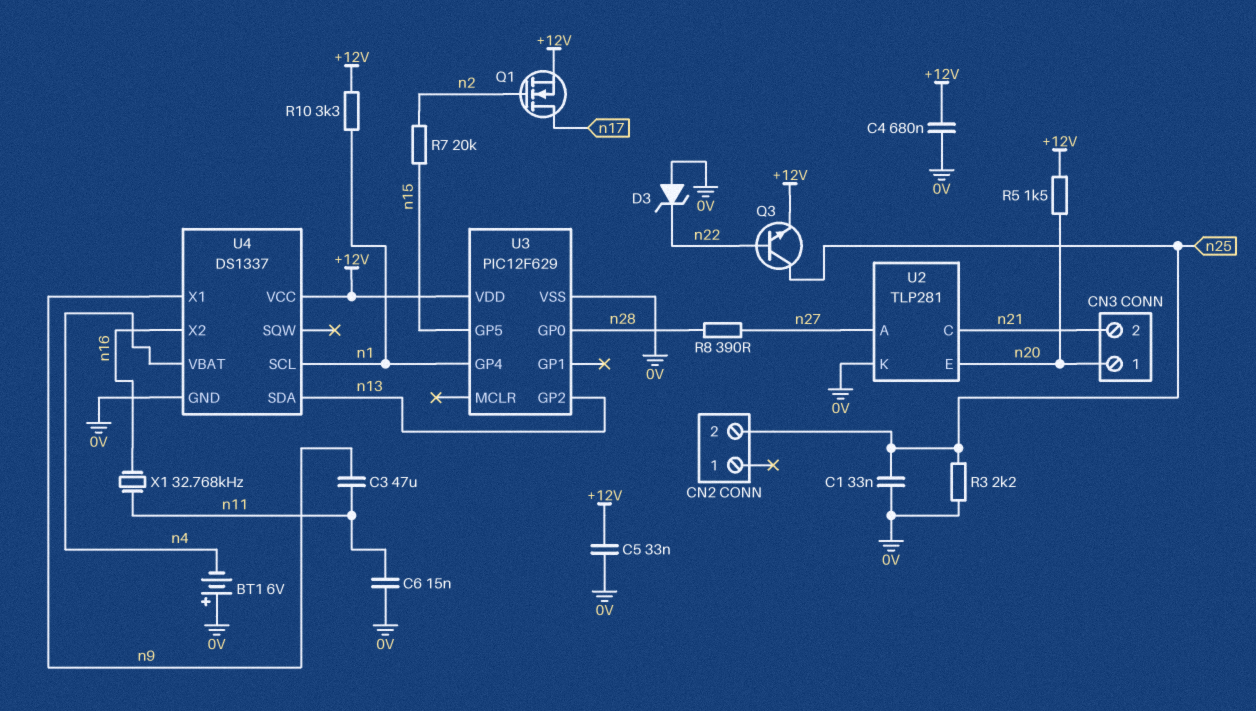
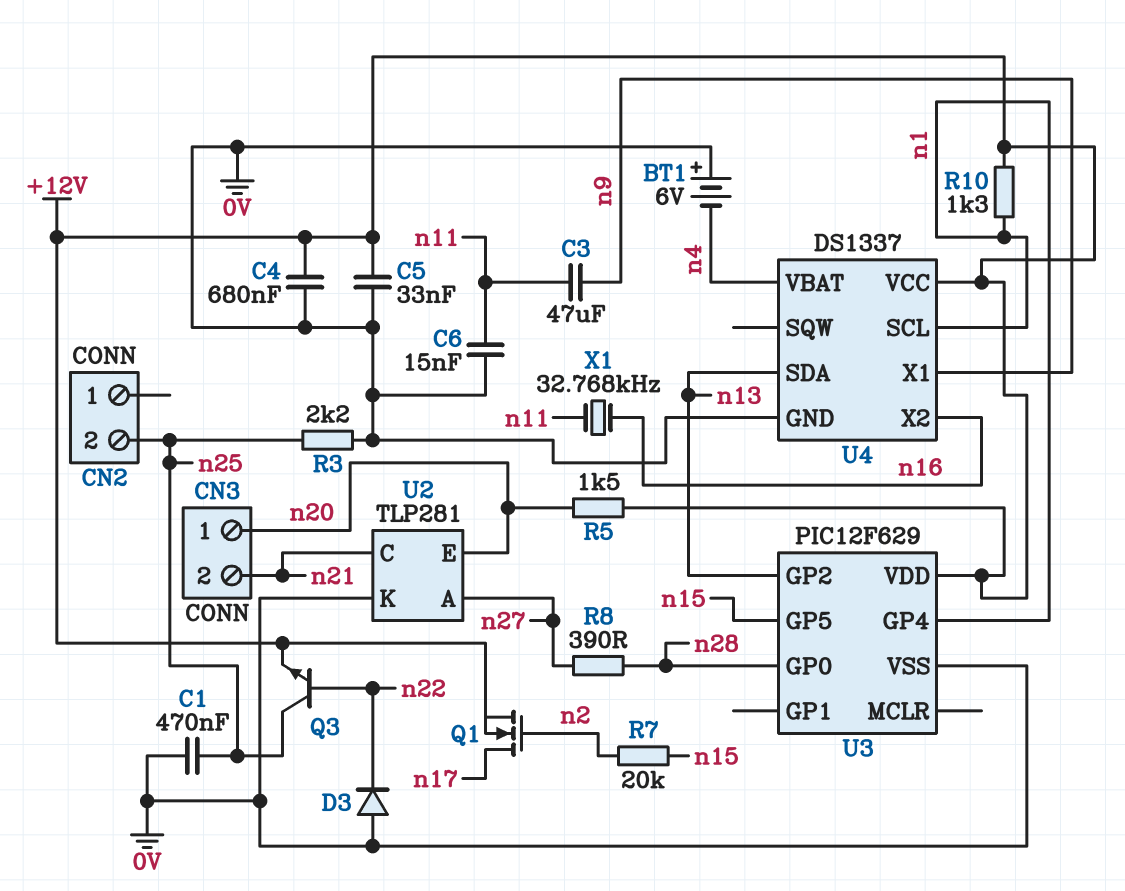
C1: 33nF (0V, n25) -> 470nF (0V, n25)
D3: zener (A 0V, K n22) -> diode (A 0V, K n22)
R10: 3.3k (+12V, n1) -> 1.3k (+12V, n1)

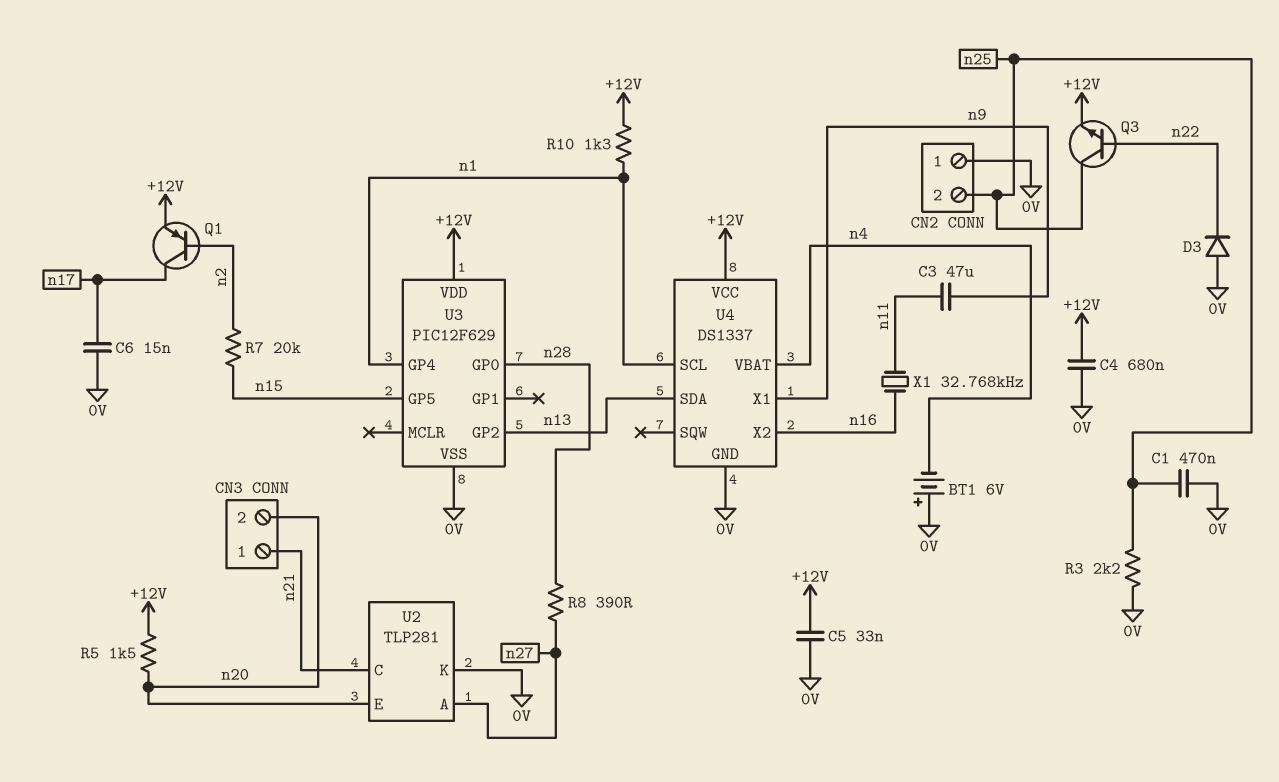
C6: 15nF (0V, n11) -> 15nF (0V, n17)
CN2 pin 1: none -> 0V
CN3 pin 1: n20 -> n21
CN3 pin 2: n21 -> n20
Q1: NMOS (G n2, D n17, S +12V) -> PNP (B n2, C n17, E +12V)

